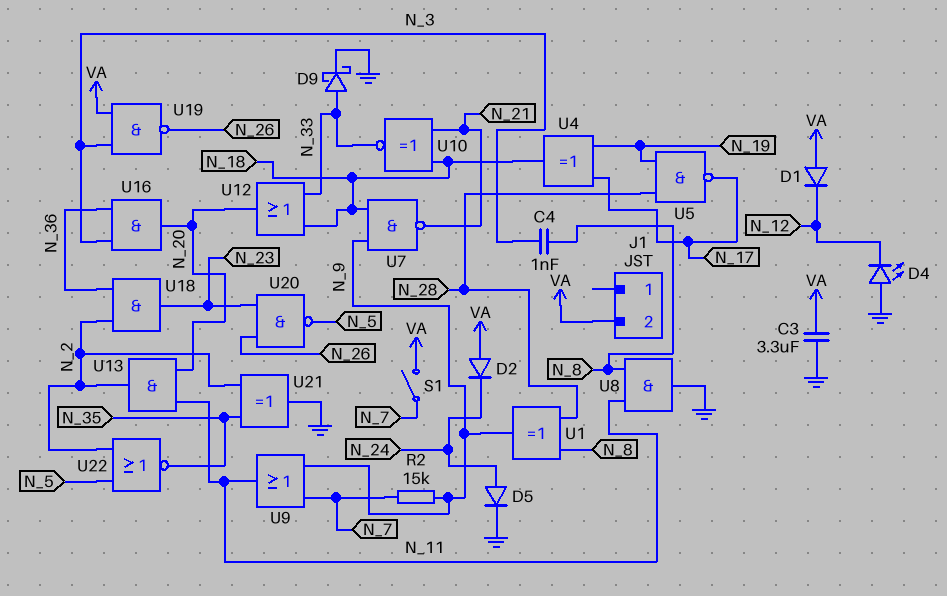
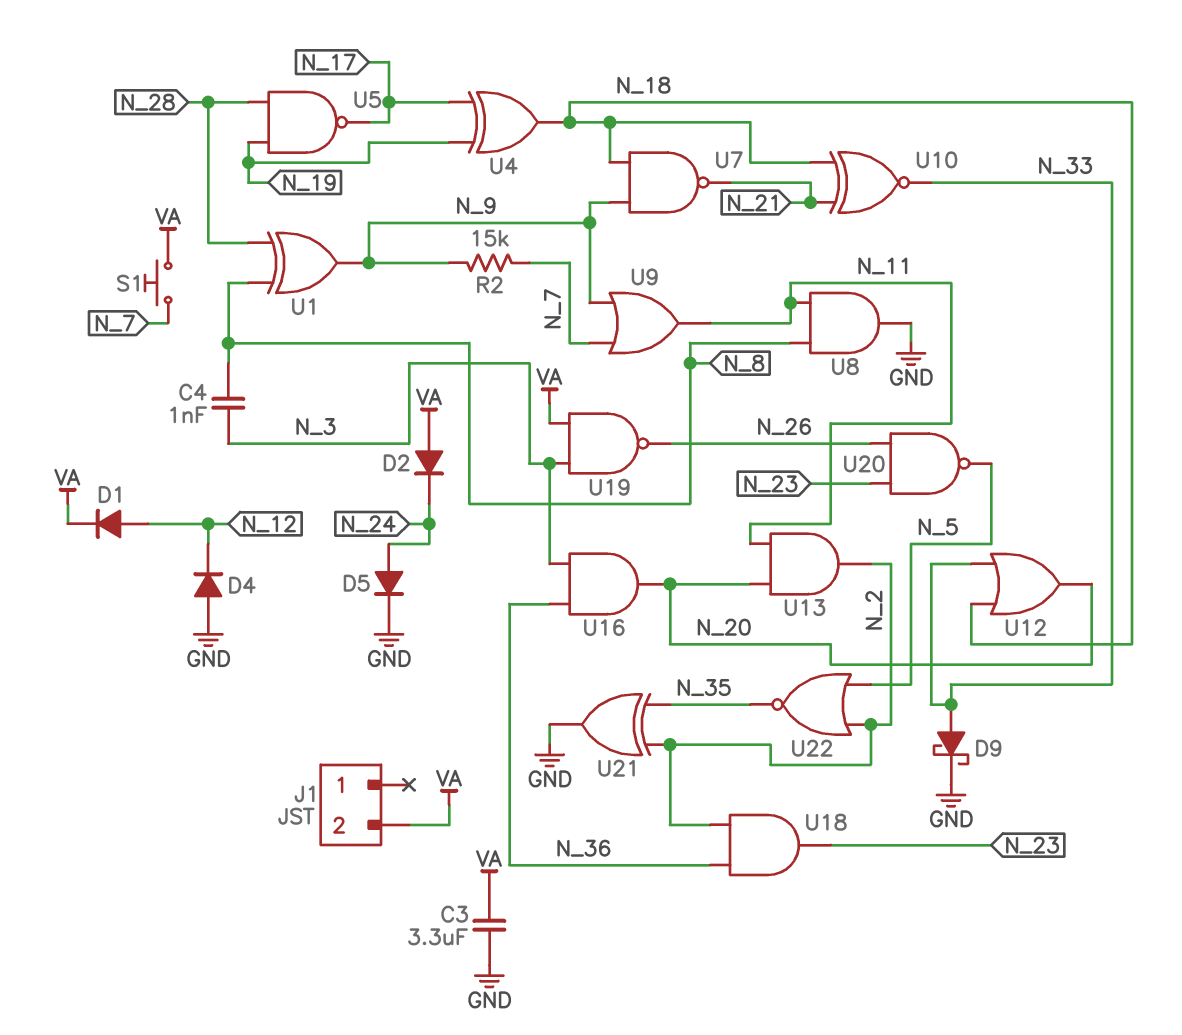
D1: diode (A VA, K N_12) -> diode (A N_12, K VA)
D4: LED (A GND, K N_12) -> diode (A GND, K N_12)
S1: switch (N_7, VA) -> button (N_7, VA)

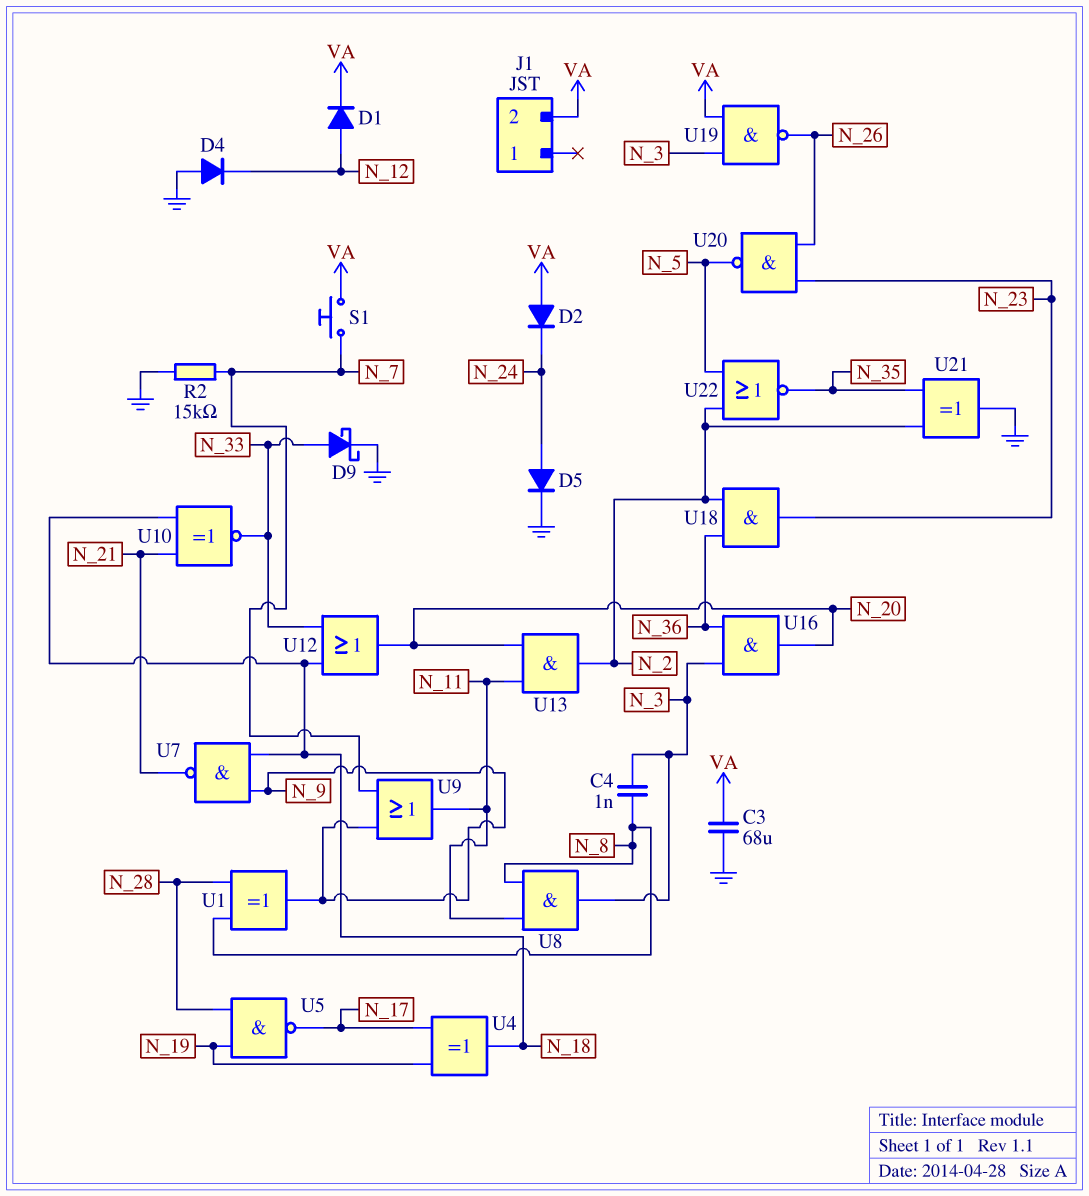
C3: 3.3uF (GND, VA) -> 68uF (GND, VA)
R2: 15k (N_7, N_9) -> 15k (GND, N_7)
U8: AND (in N_8, in N_11, out GND) -> AND (in N_8, in N_11, out N_3)

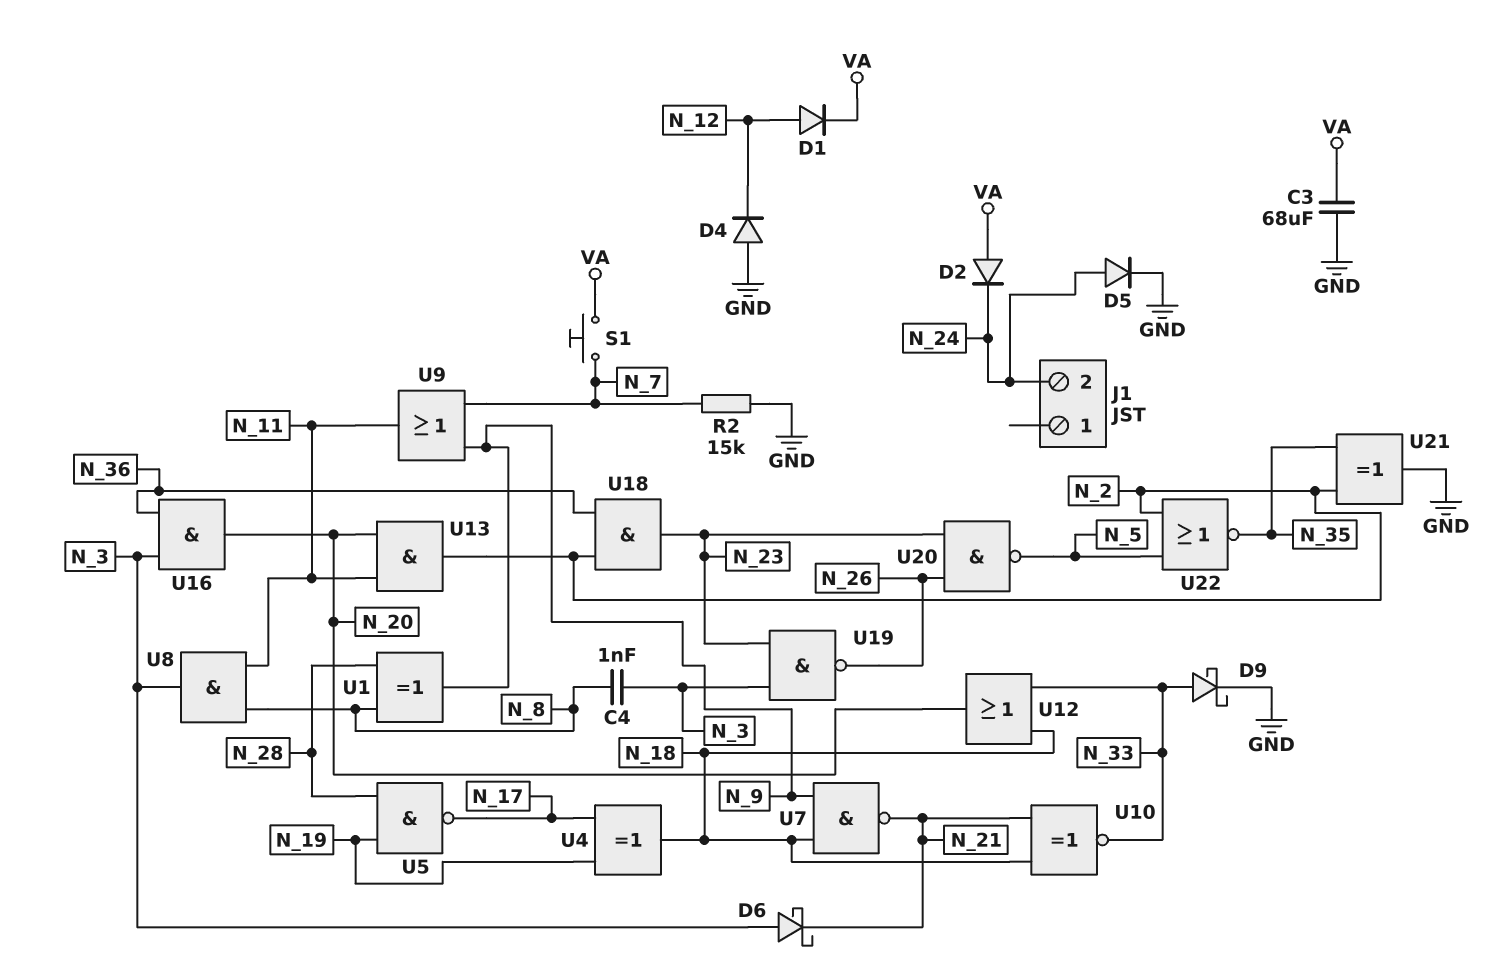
D6: none -> schottky (A N_3, K N_21)
J1 pin 2: VA -> N_24
U19: NAND (in N_3, in VA, out N_26) -> NAND (in N_3, in N_23, out N_26)

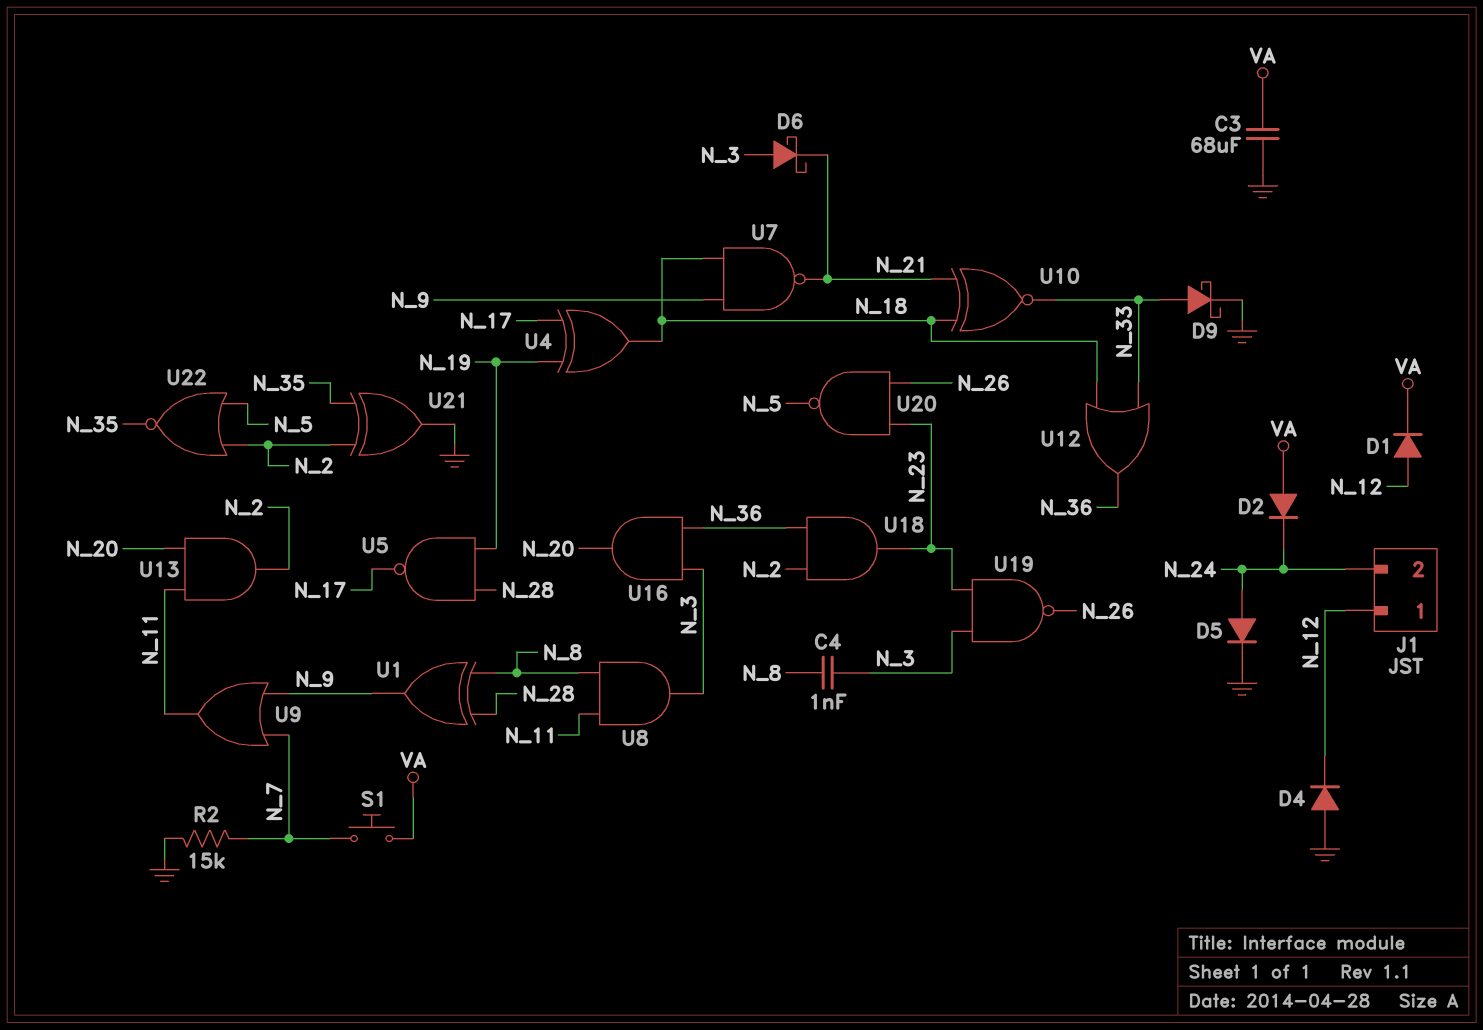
J1 pin 1: none -> N_12
U12: OR (in N_18, in N_33, out N_20) -> OR (in N_18, in N_33, out N_36)

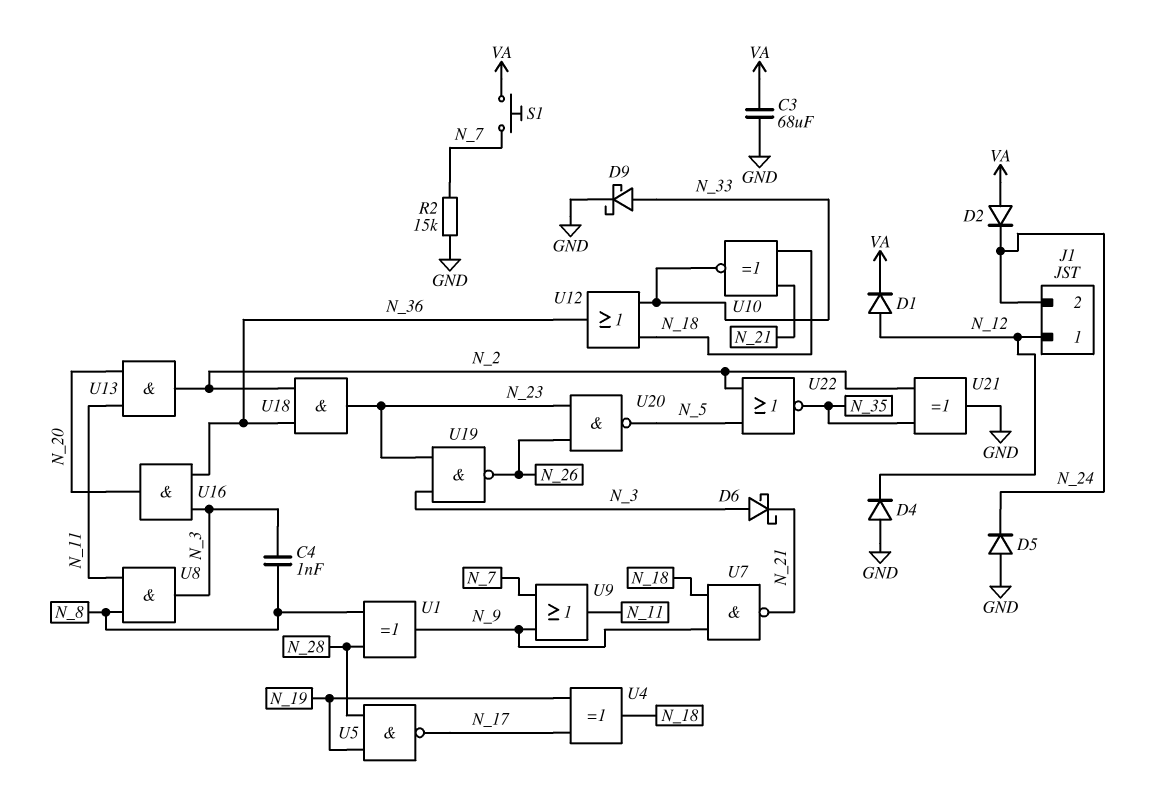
D5: diode (A N_24, K GND) -> diode (A GND, K N_24)

